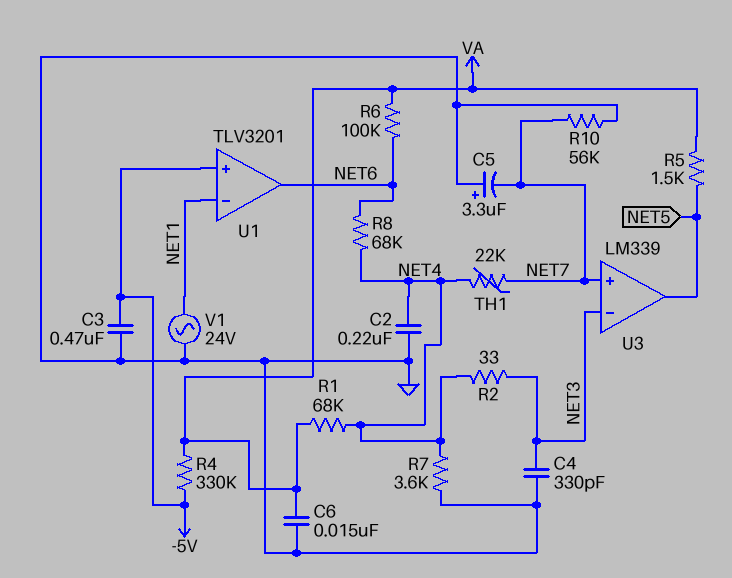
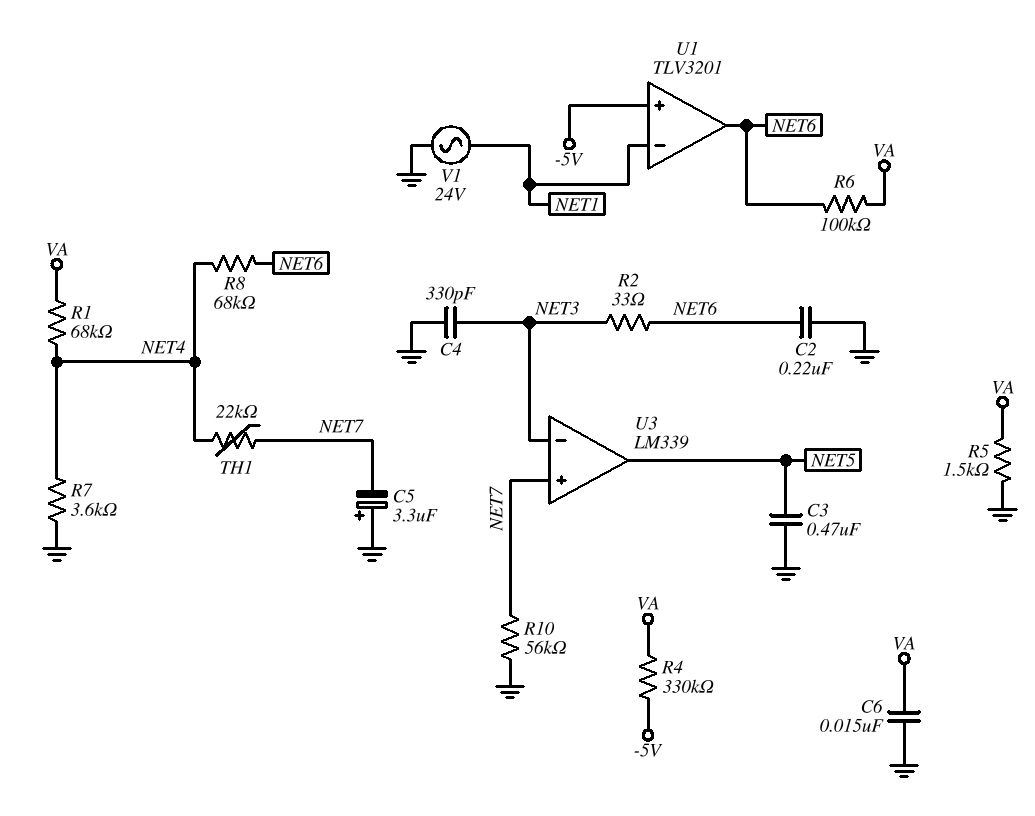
C2: 220nF (GND, NET4) -> 220nF (GND, NET6)
C3: 470nF (-5V, GND) -> 470nF (GND, NET5)
R2: 33 (NET3, NET4) -> 33 (NET3, NET6)
R5: 1.5k (NET5, VA) -> 1.5k (GND, VA)

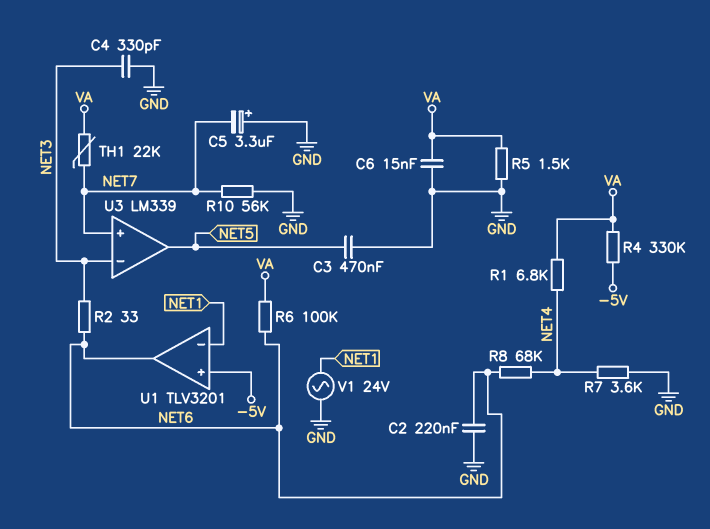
R1: 68k (NET4, VA) -> 6.8k (NET4, VA)
TH1: 22k (NET4, NET7) -> 22k (NET7, VA)

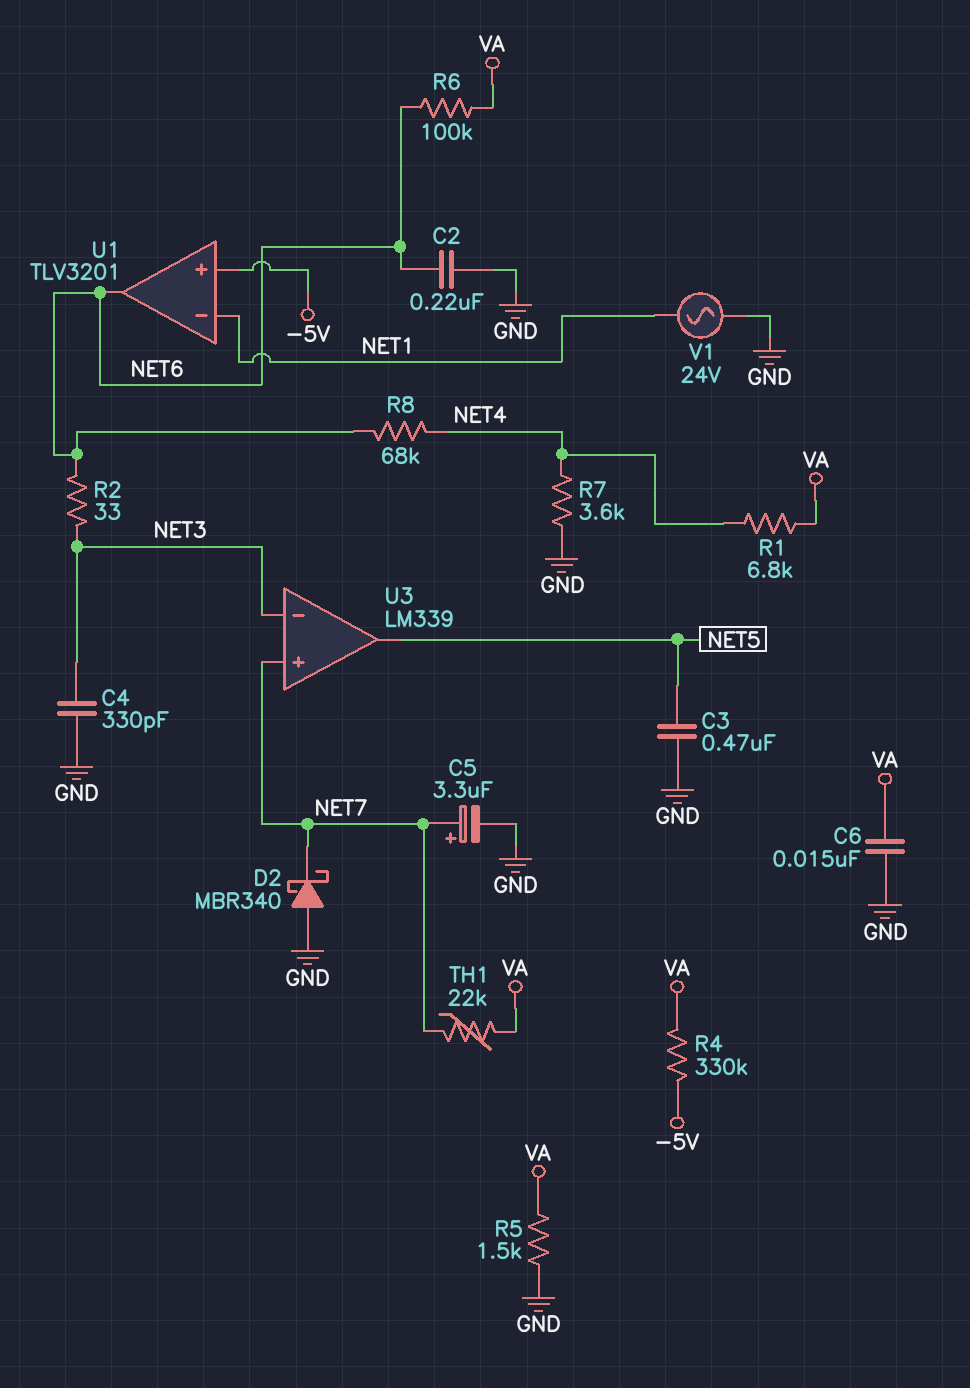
C5: 3.3uF (plus GND, minus NET7) -> 3.3uF (plus NET7, minus GND)
D2: none -> schottky MBR340 (A GND, K NET7)
R10: 56k (GND, NET7) -> none

